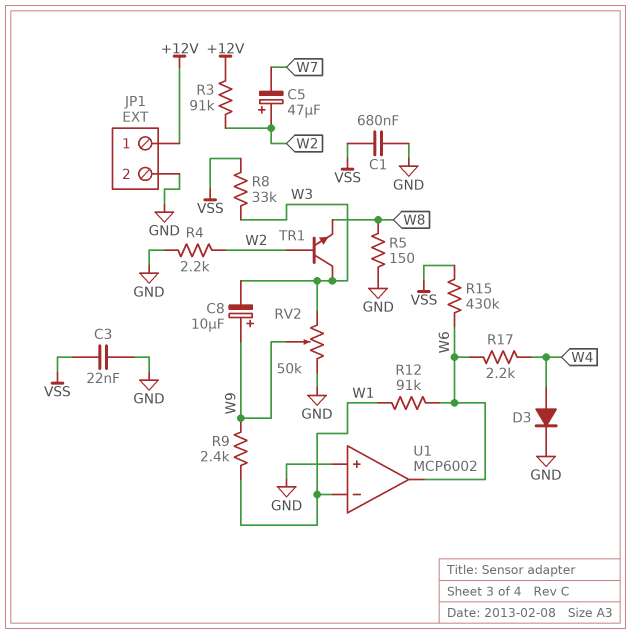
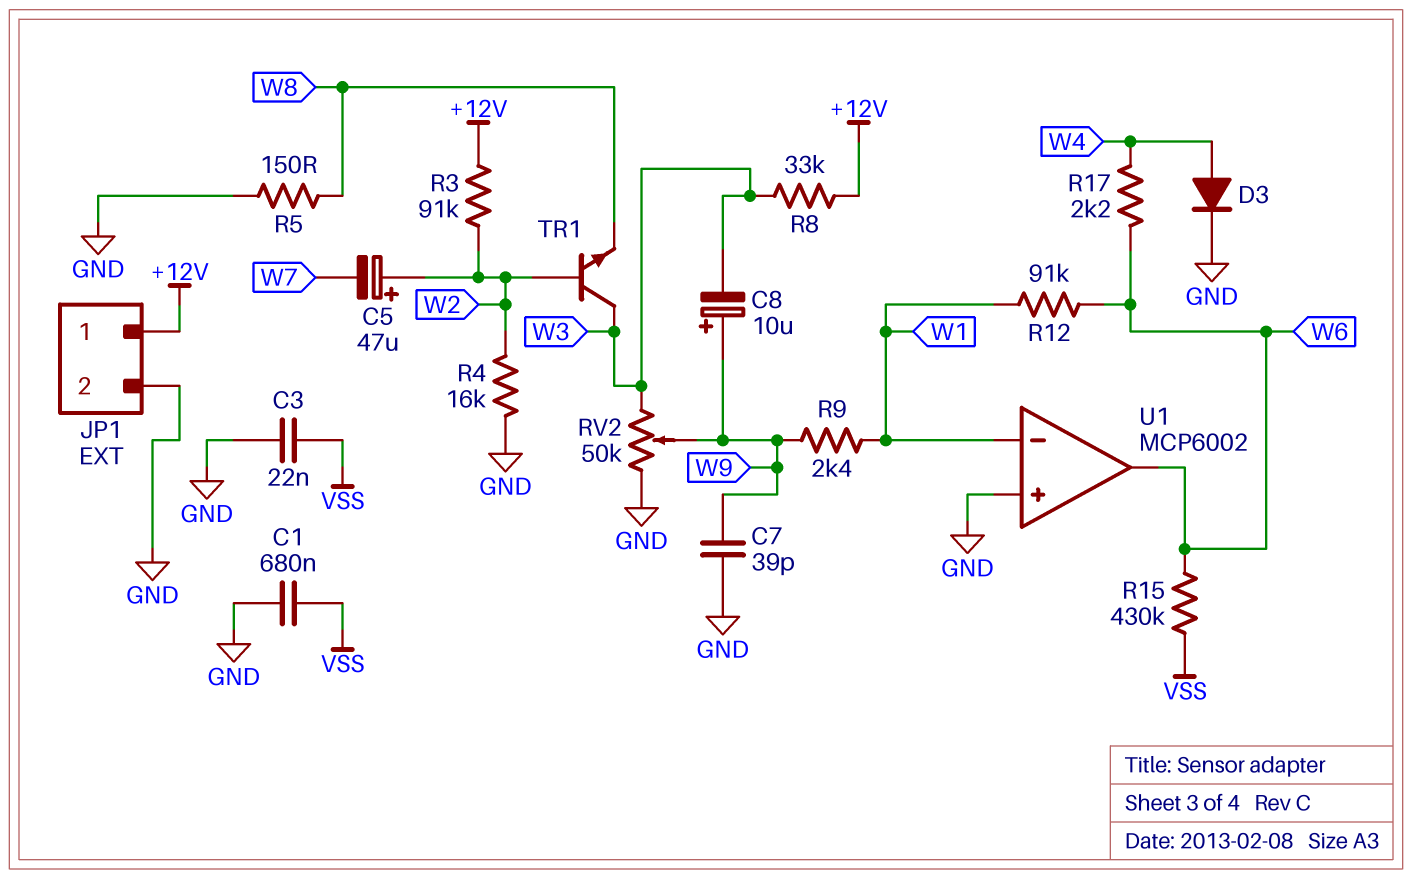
C7: none -> 39pF (GND, W9)
R4: 2.2k (GND, W2) -> 16k (GND, W2)
R8: 33k (VSS, W3) -> 33k (+12V, W3)

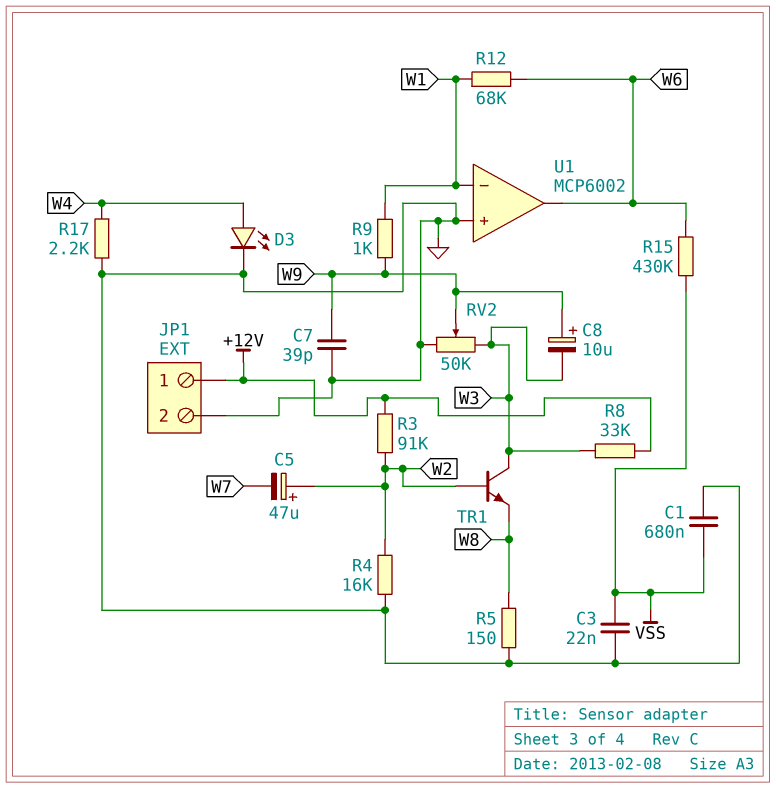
D3: diode (A W4, K GND) -> LED (A W4, K GND)
R9: 2.4k (W1, W9) -> 1k (W1, W9)
R12: 91k (W1, W6) -> 68k (W1, W6)
R17: 2.2k (W4, W6) -> 2.2k (GND, W4)

